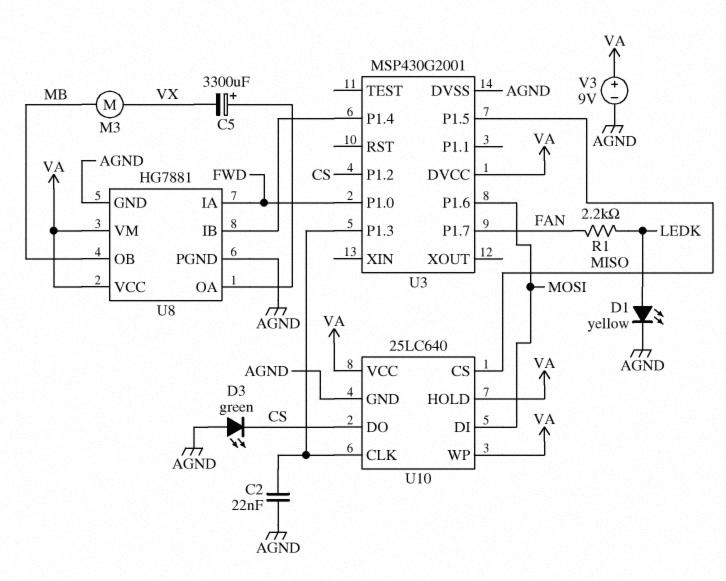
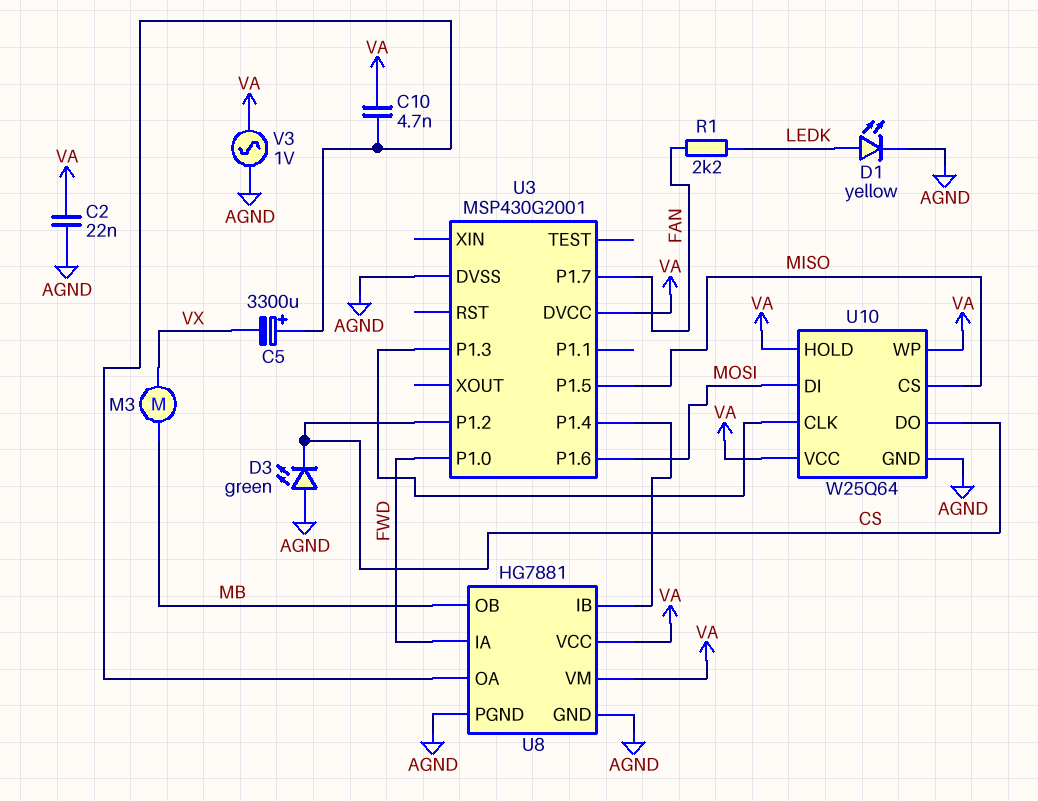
C2: 22nF (AGND, U3/P1.3) -> 22nF (AGND, VA)
C10: none -> 4.7nF (U8/OA, VA)
U10: 25LC640 -> W25Q64
V3: 9V (plus VA, minus AGND) -> AC 1V (AGND, VA)

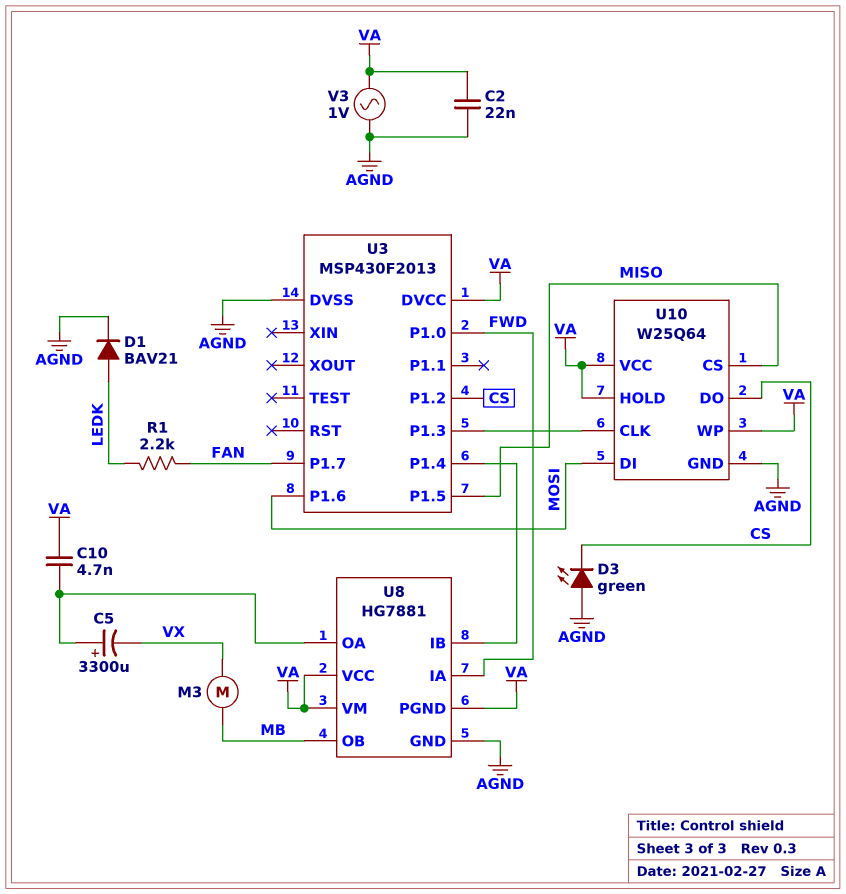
D1: LED yellow (A LEDK, K AGND) -> diode BAV21 (A LEDK, K AGND)
U3: MSP430G2001 -> MSP430F2013
U8 pin PGND: AGND -> VA

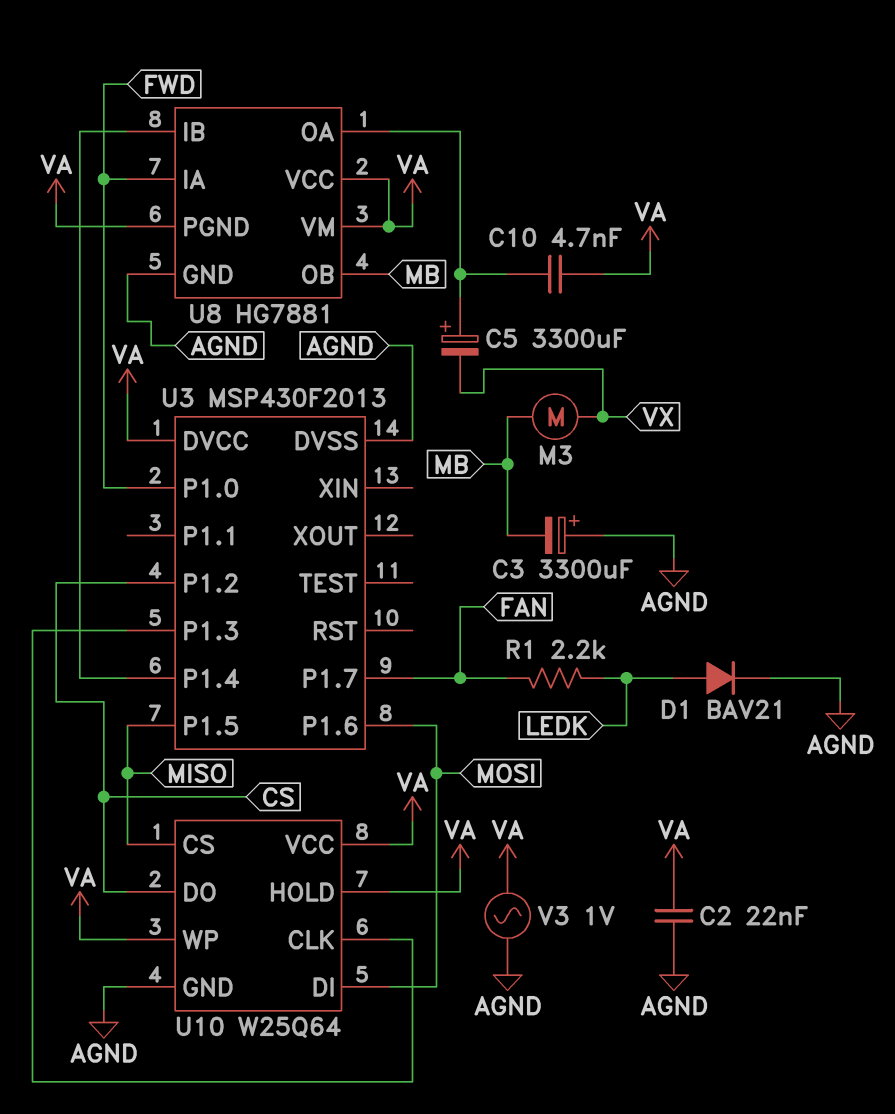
C3: none -> 3300uF (plus AGND, minus MB)
D3: LED green (A AGND, K CS) -> none

